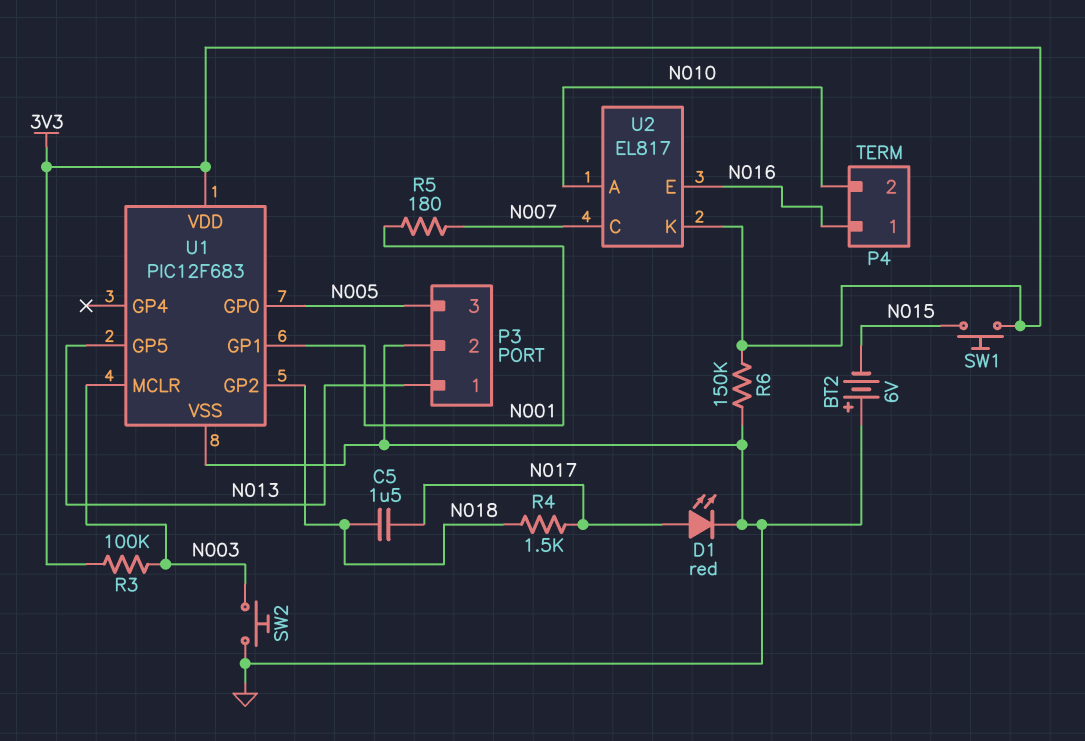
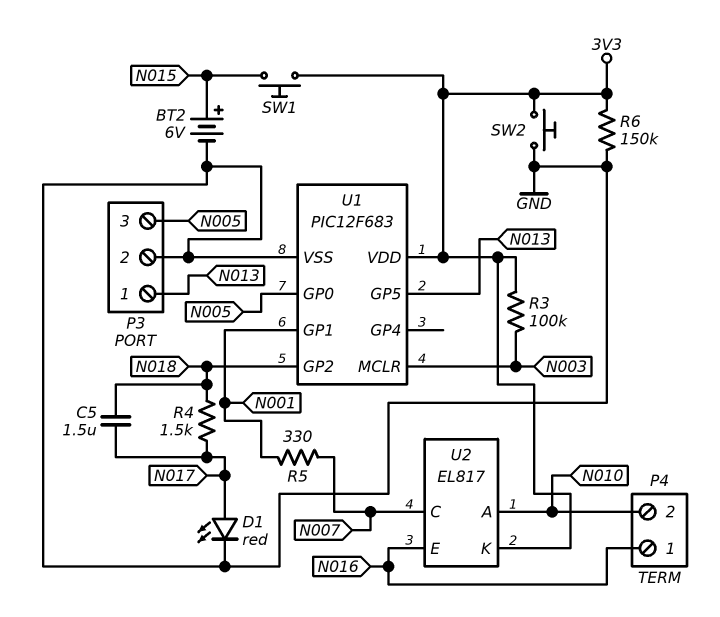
BT2: 6V (plus GND, minus N015) -> 6V (plus N015, minus GND)
R5: 180 (N001, N007) -> 330 (N001, N007)
SW2: button (GND, N003) -> button (3V3, GND)

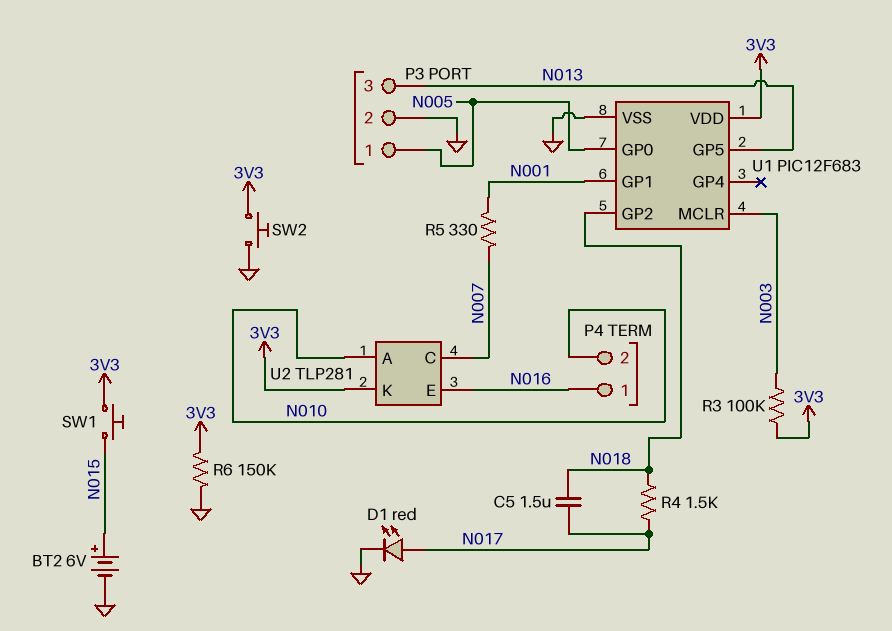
P3 pin 1: N013 -> N005
P3 pin 3: N005 -> N013
U2: EL817 -> TLP281

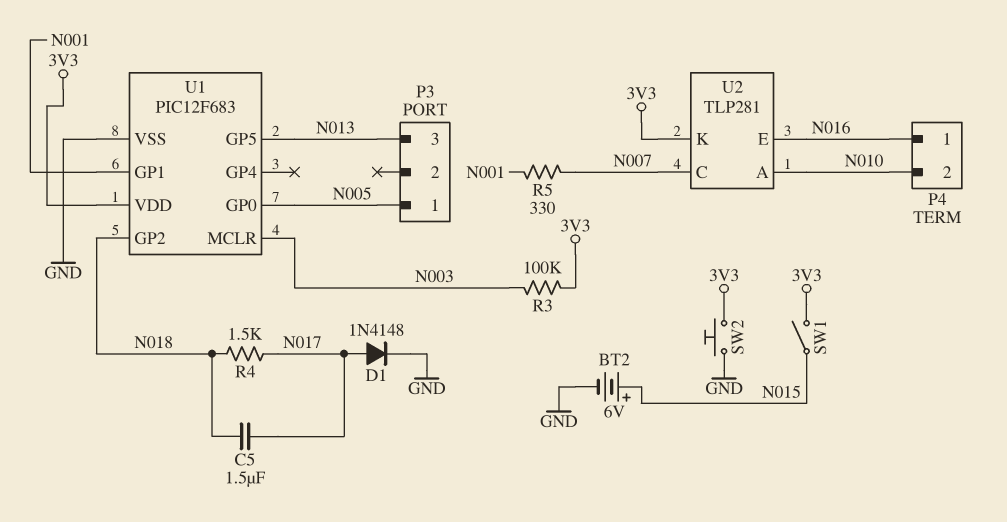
D1: LED red (A N017, K GND) -> diode 1N4148 (A N017, K GND)
P3 pin 2: GND -> none
R6: 150k (3V3, GND) -> none
SW1: button (3V3, N015) -> switch (3V3, N015)

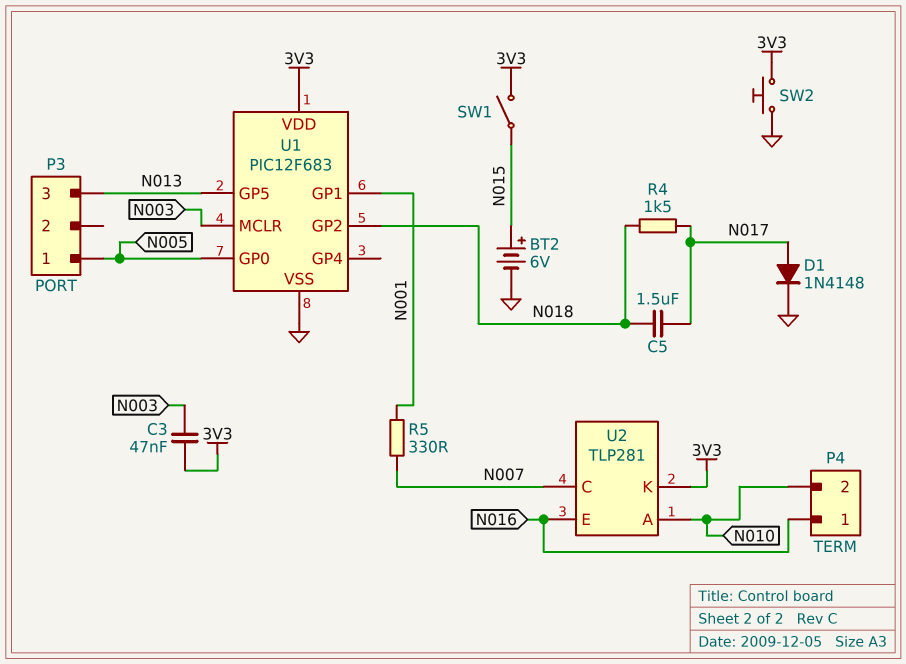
C3: none -> 47nF (3V3, N003)
R3: 100k (3V3, N003) -> none

